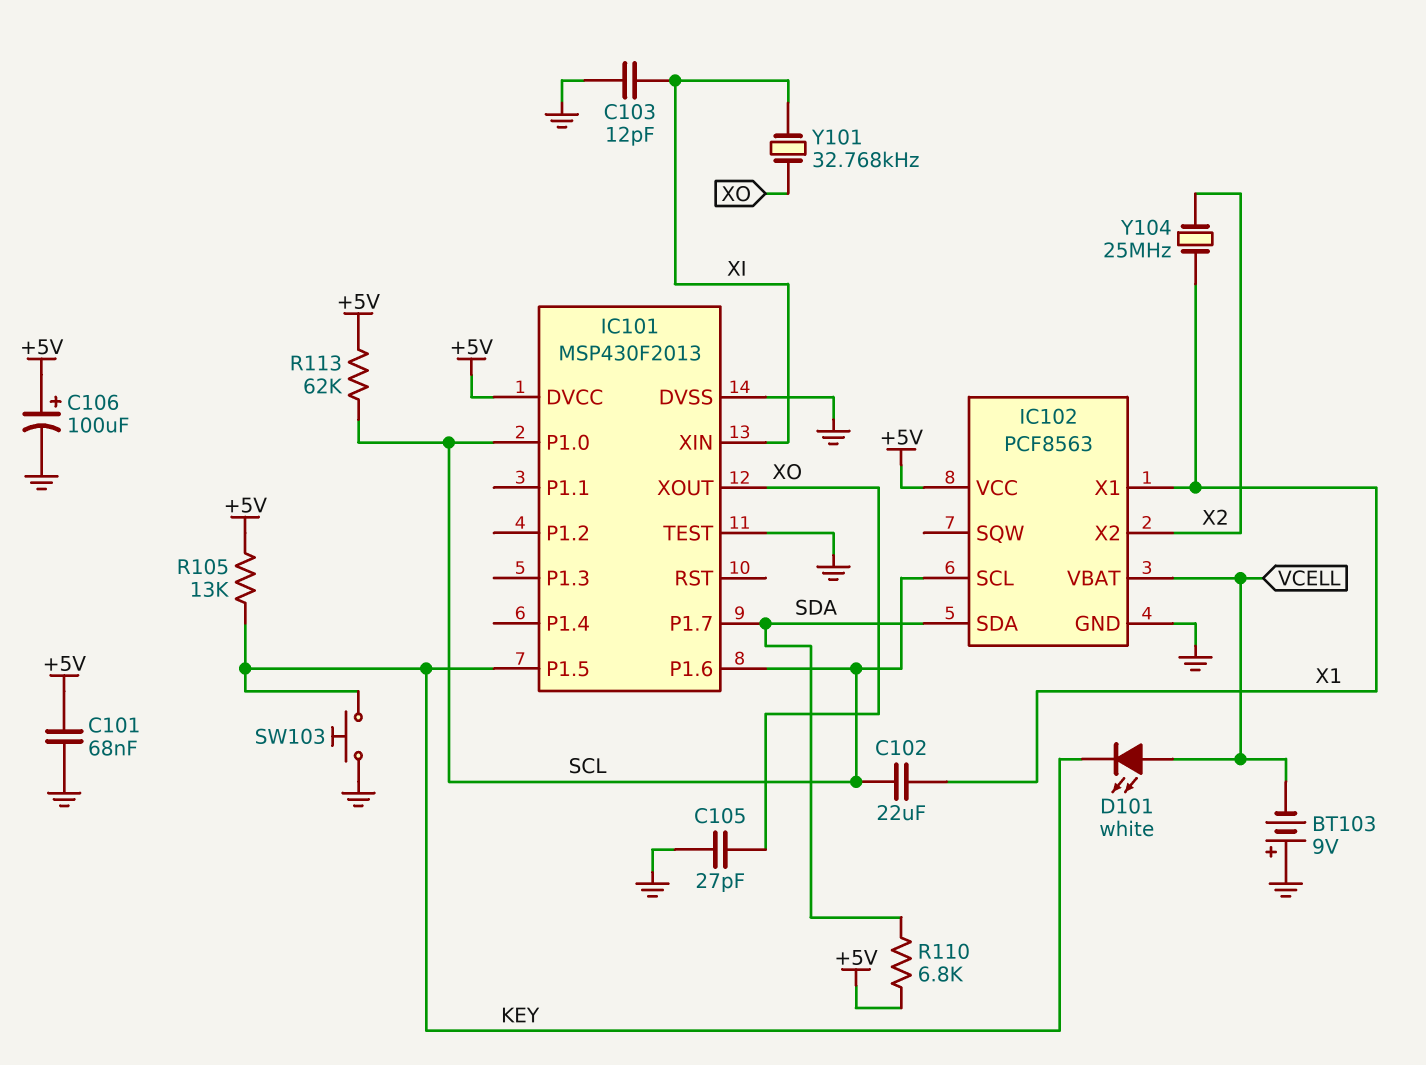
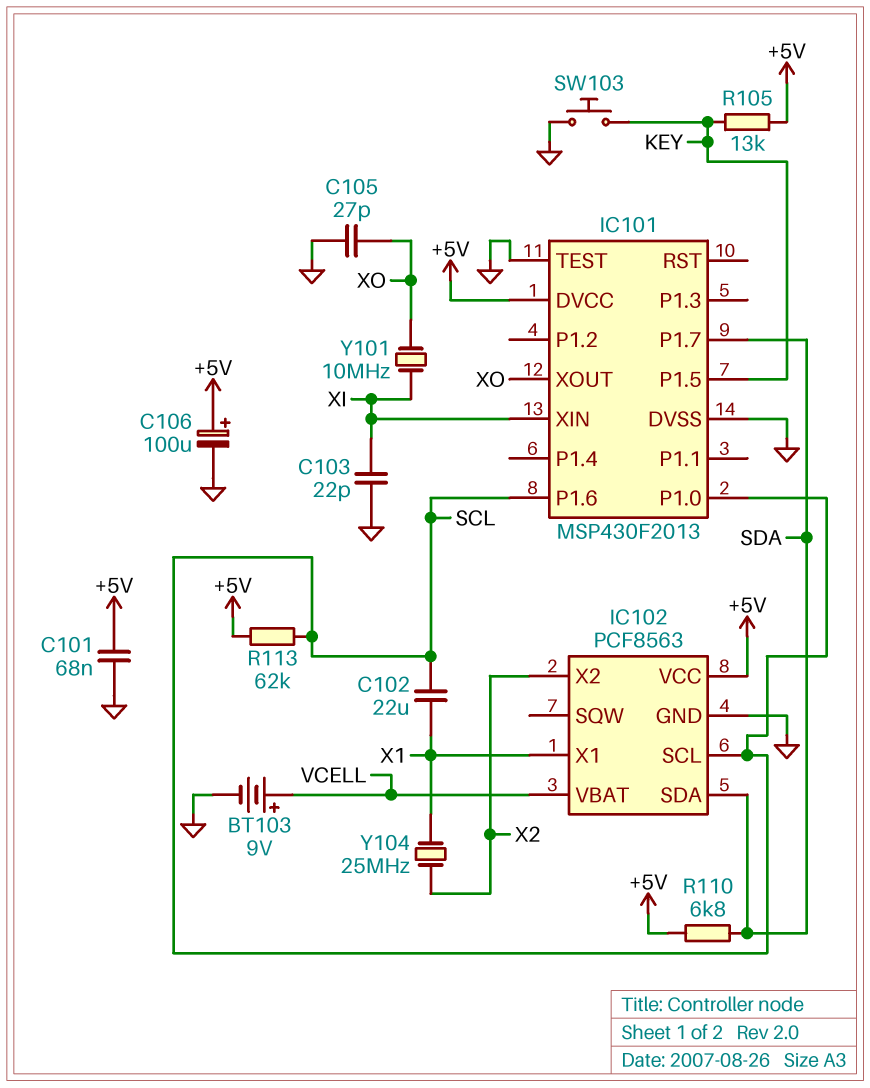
BT103: 9V (plus GND, minus VCELL) -> 9V (plus VCELL, minus GND)
C103: 12pF (GND, XI) -> 22pF (GND, XI)
D101: LED white (A VCELL, K KEY) -> none
Y101: 32.768kHz (XI, XO) -> 10MHz (XI, XO)

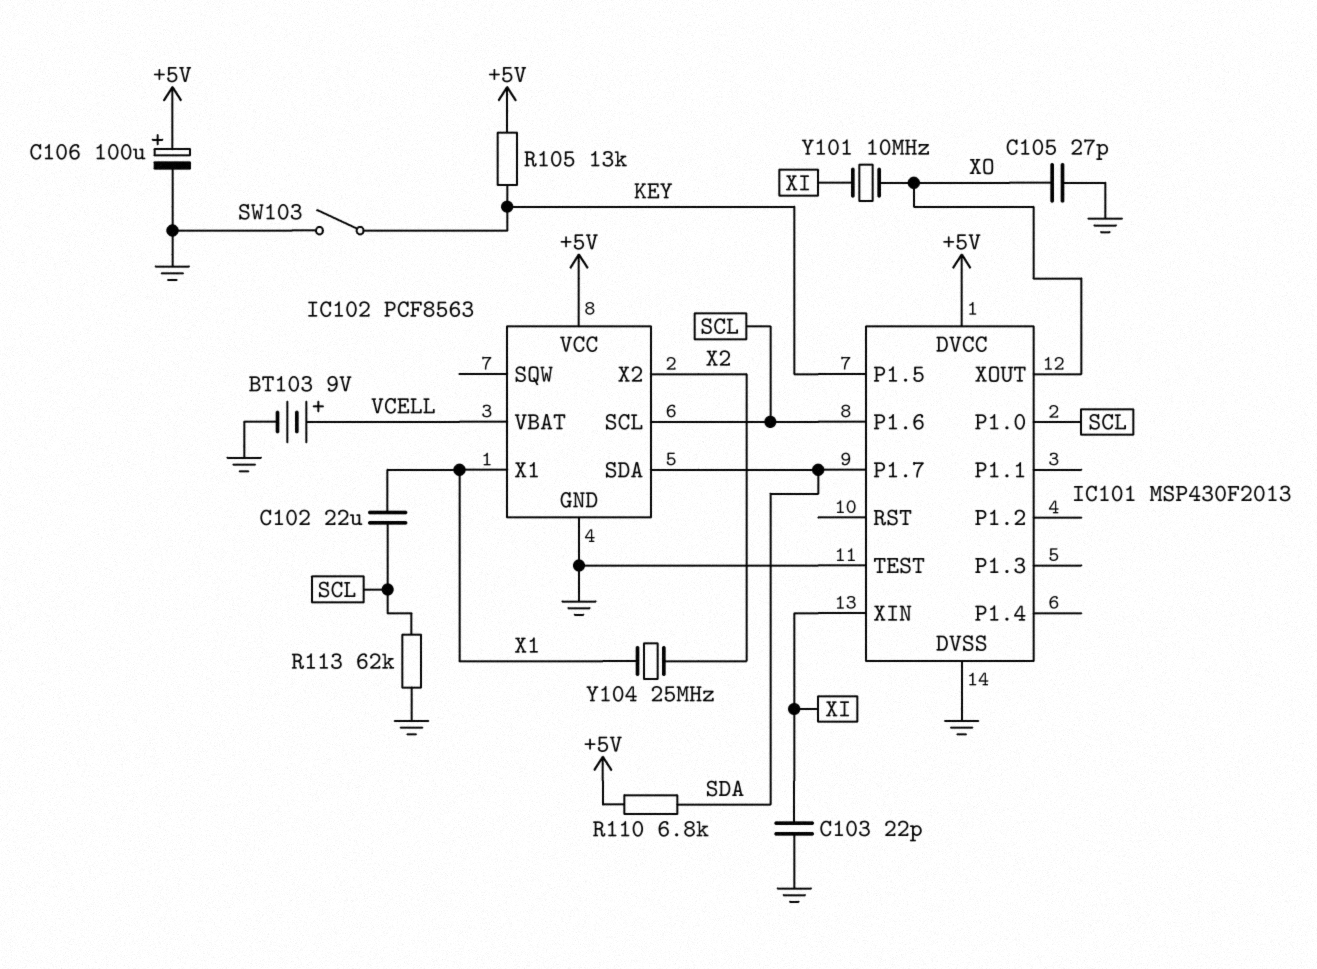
C101: 68nF (+5V, GND) -> none
R113: 62k (+5V, SCL) -> 62k (GND, SCL)
SW103: button (GND, KEY) -> switch (GND, KEY)

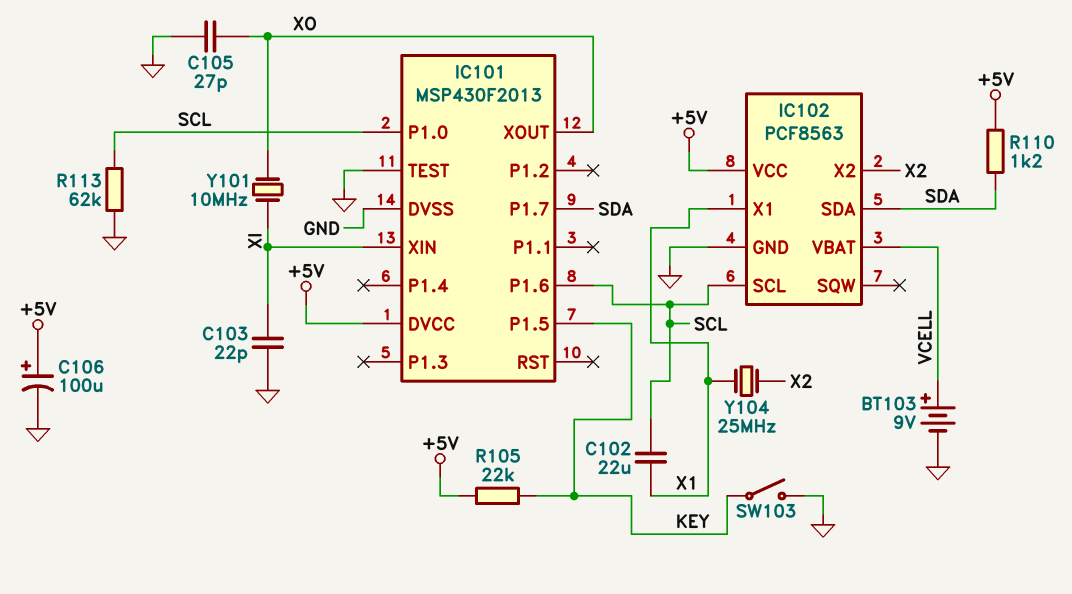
R105: 13k (+5V, KEY) -> 22k (+5V, KEY)
R110: 6.8k (+5V, SDA) -> 1.2k (+5V, SDA)

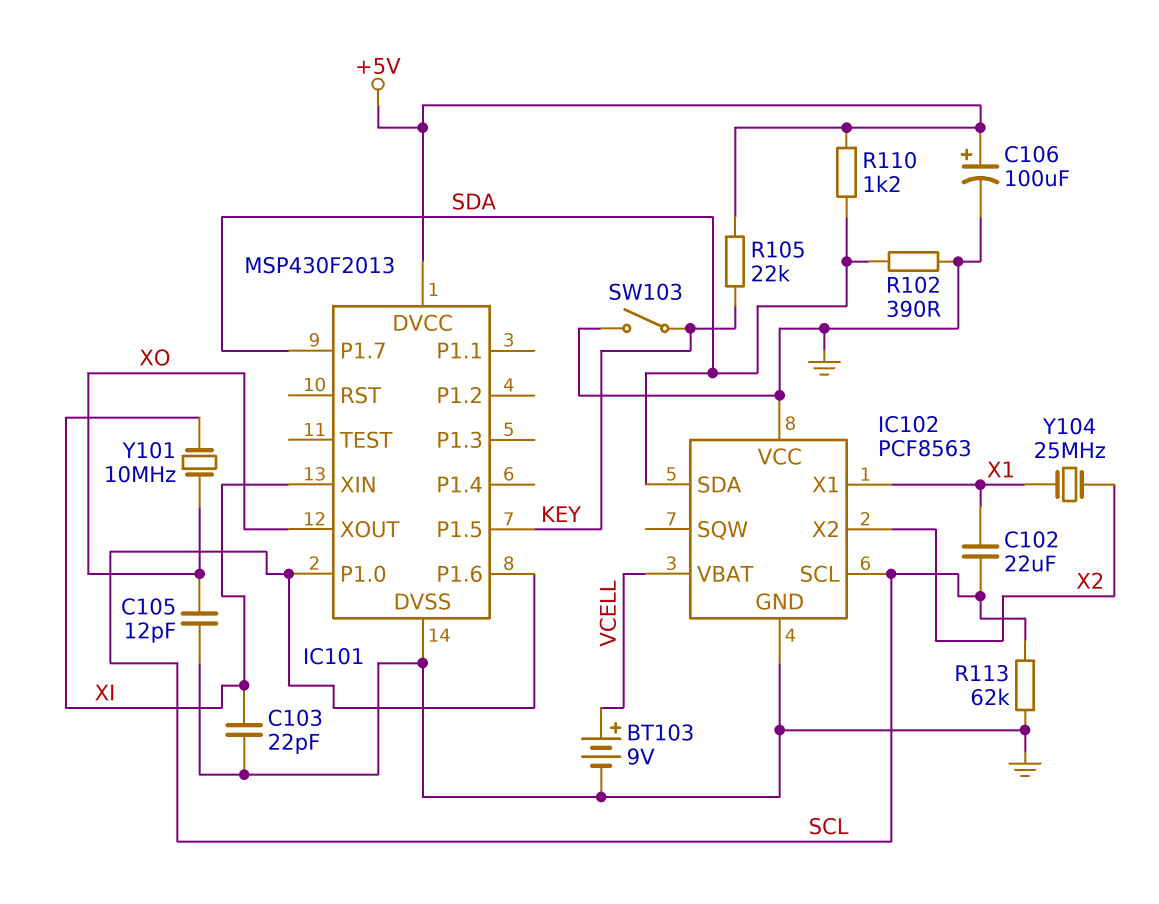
C105: 27pF (GND, XO) -> 12pF (GND, XO)
IC101 pin TEST: GND -> none
IC102 pin VCC: +5V -> GND
R102: none -> 390 (GND, SDA)

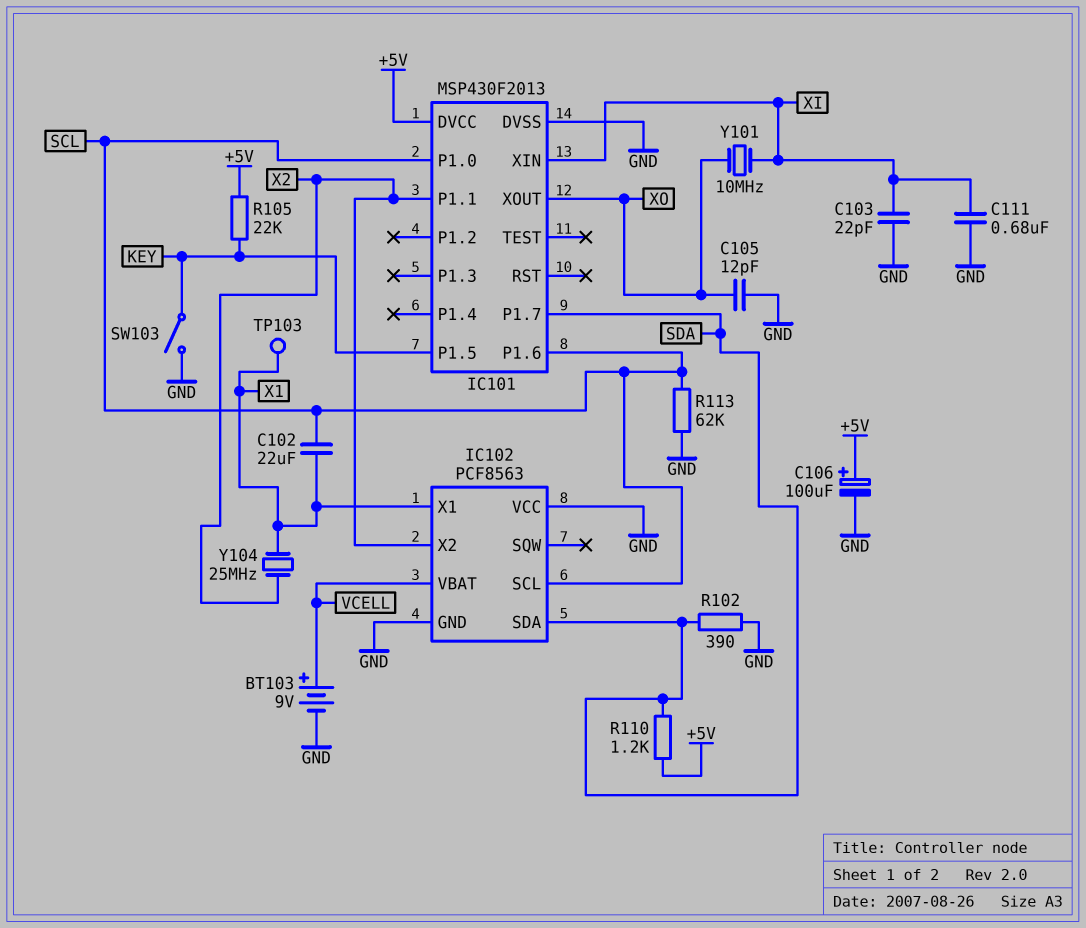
C111: none -> 680nF (GND, XI)
IC101 pin P1.1: none -> X2
TP103: none -> test point (X1)

